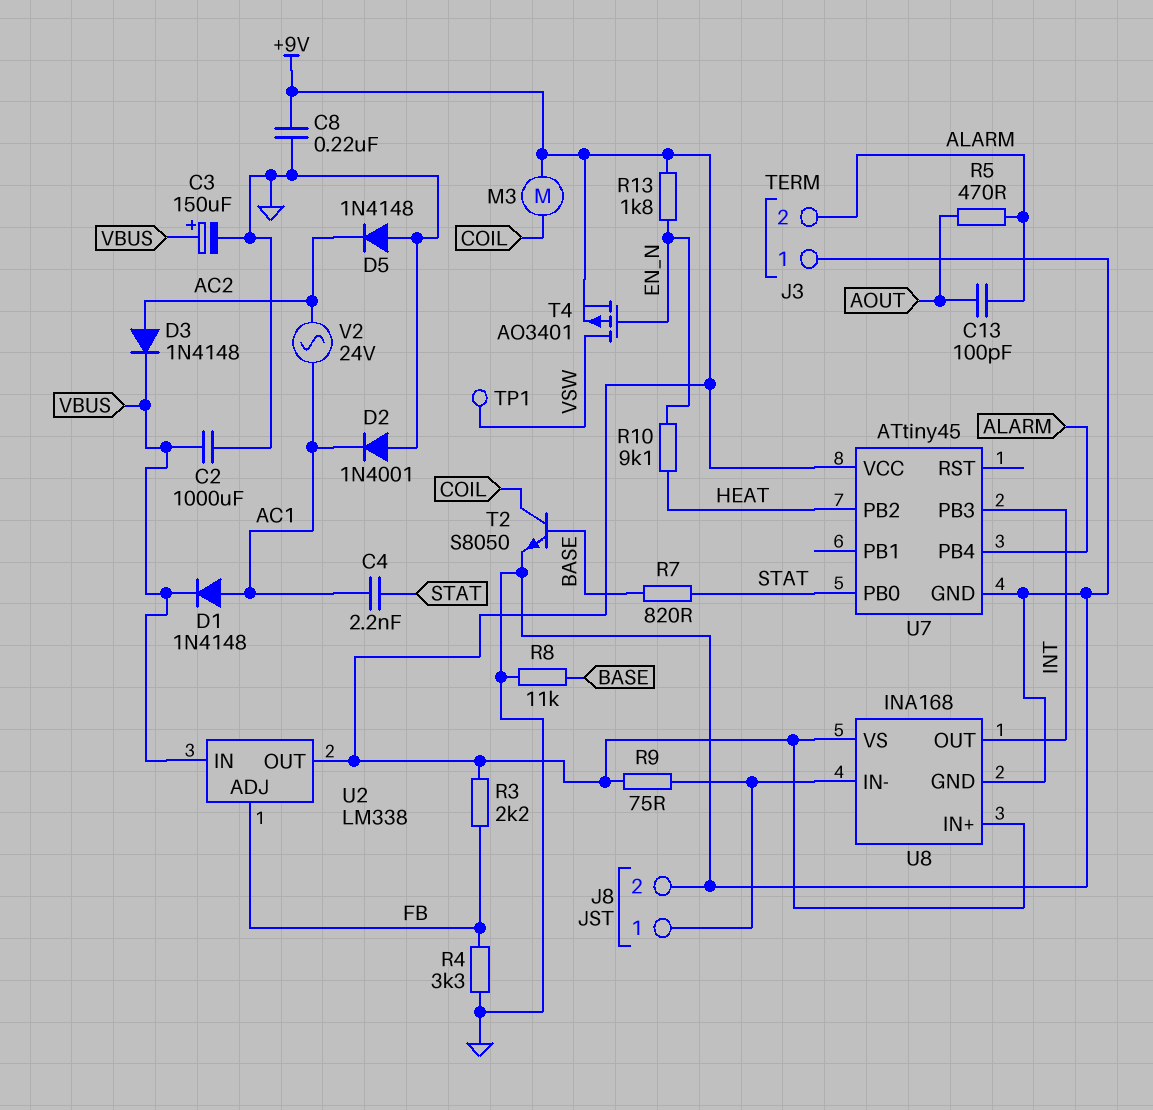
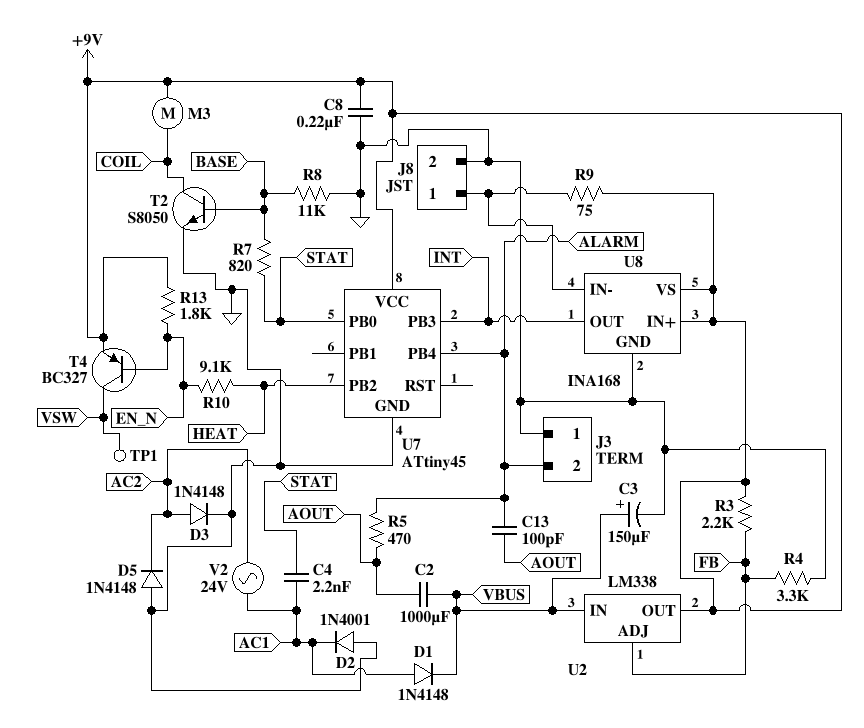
C2: 1000uF (GND, VBUS) -> 1000uF (AOUT, VBUS)
D3: diode 1N4148 (A AC2, K VBUS) -> diode 1N4148 (A AC2, K GND)
T4: PMOS AO3401 (G EN_N, D VSW, S +9V) -> PNP BC327 (B EN_N, C VSW, E +9V)

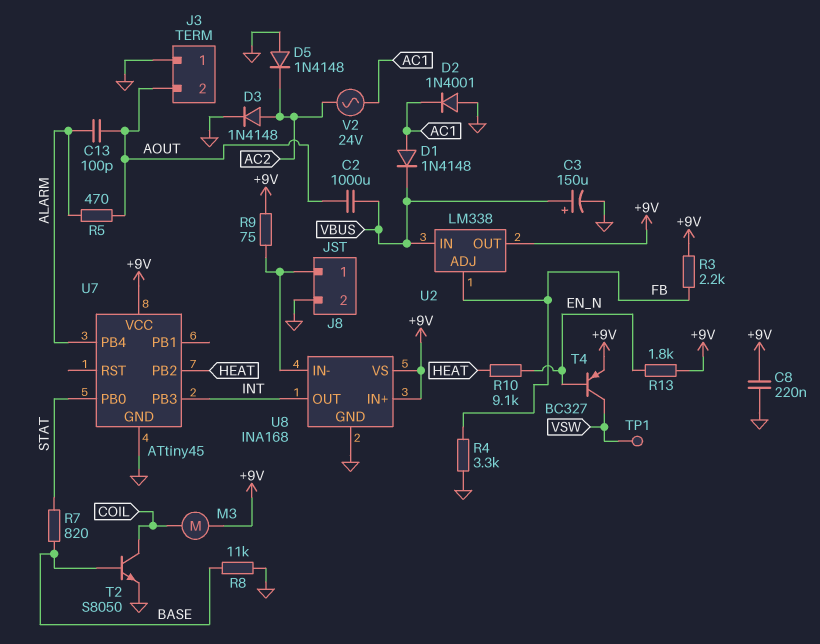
C4: 2.2nF (AC1, STAT) -> none
J3 pin 2: ALARM -> AOUT

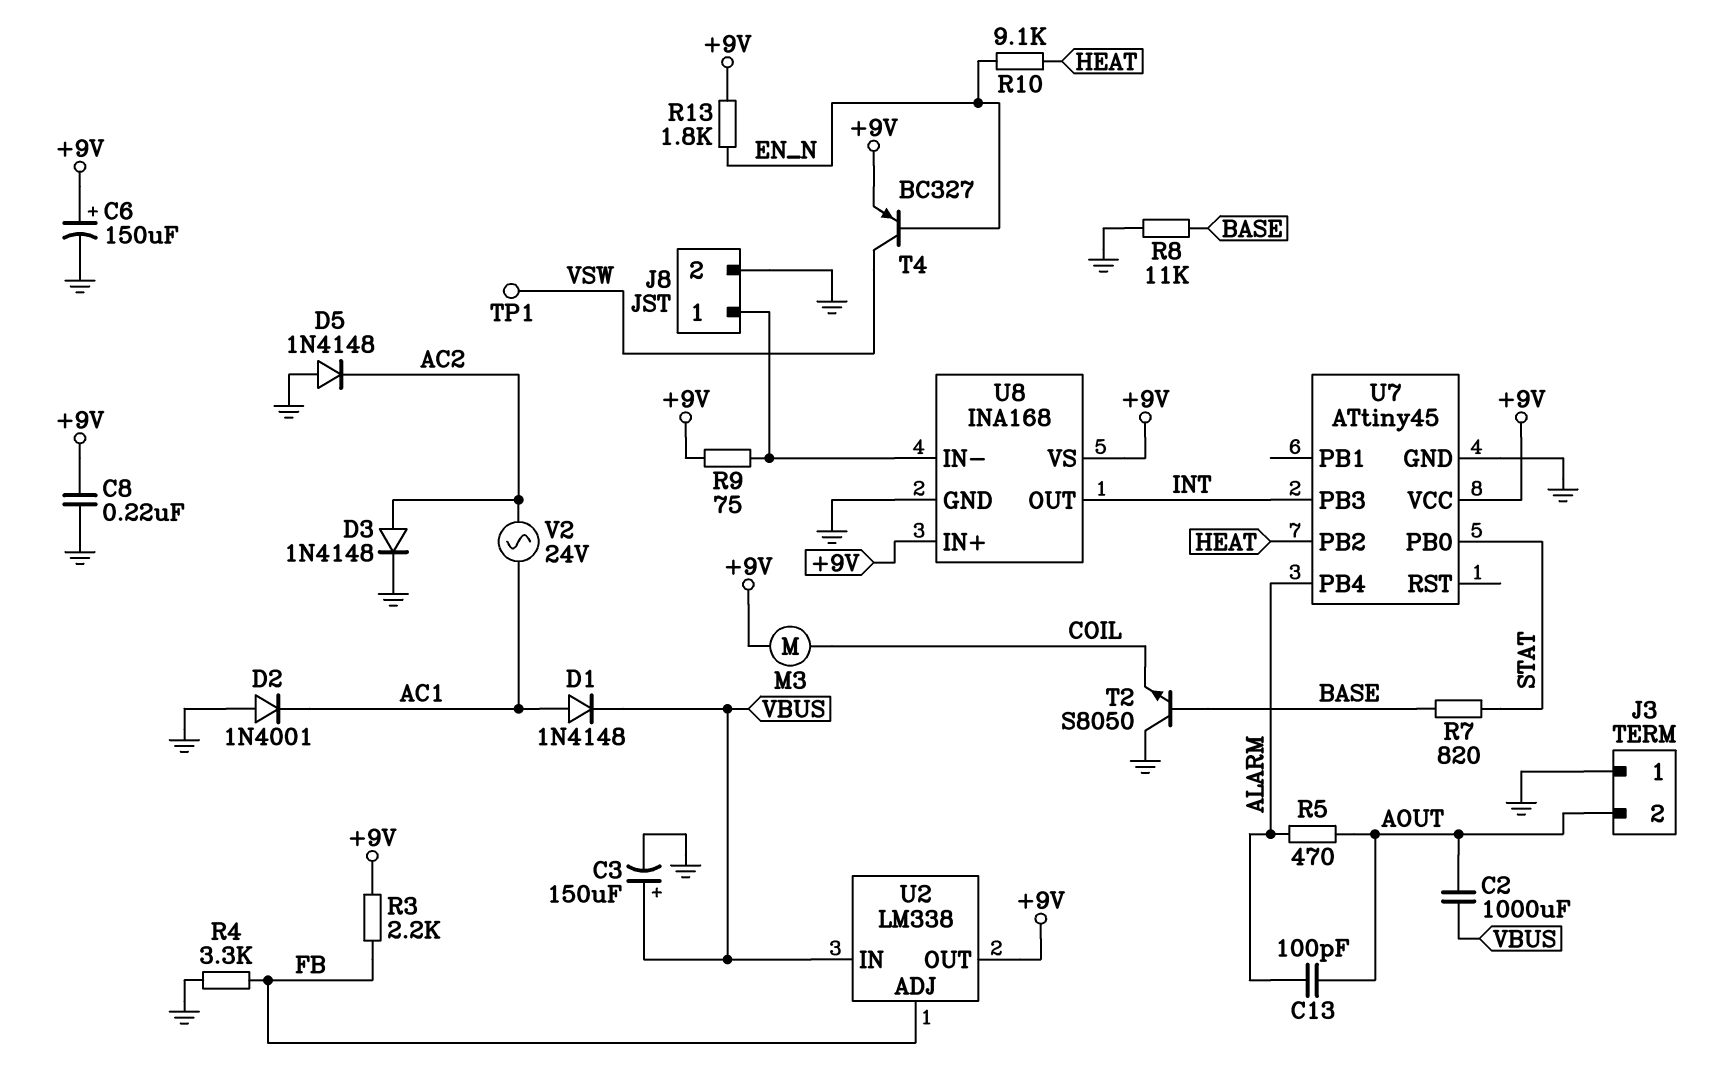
C6: none -> 150uF (plus +9V, minus GND)
T2: NPN S8050 (B BASE, C COIL, E GND) -> NPN S8050 (B BASE, C GND, E COIL)

